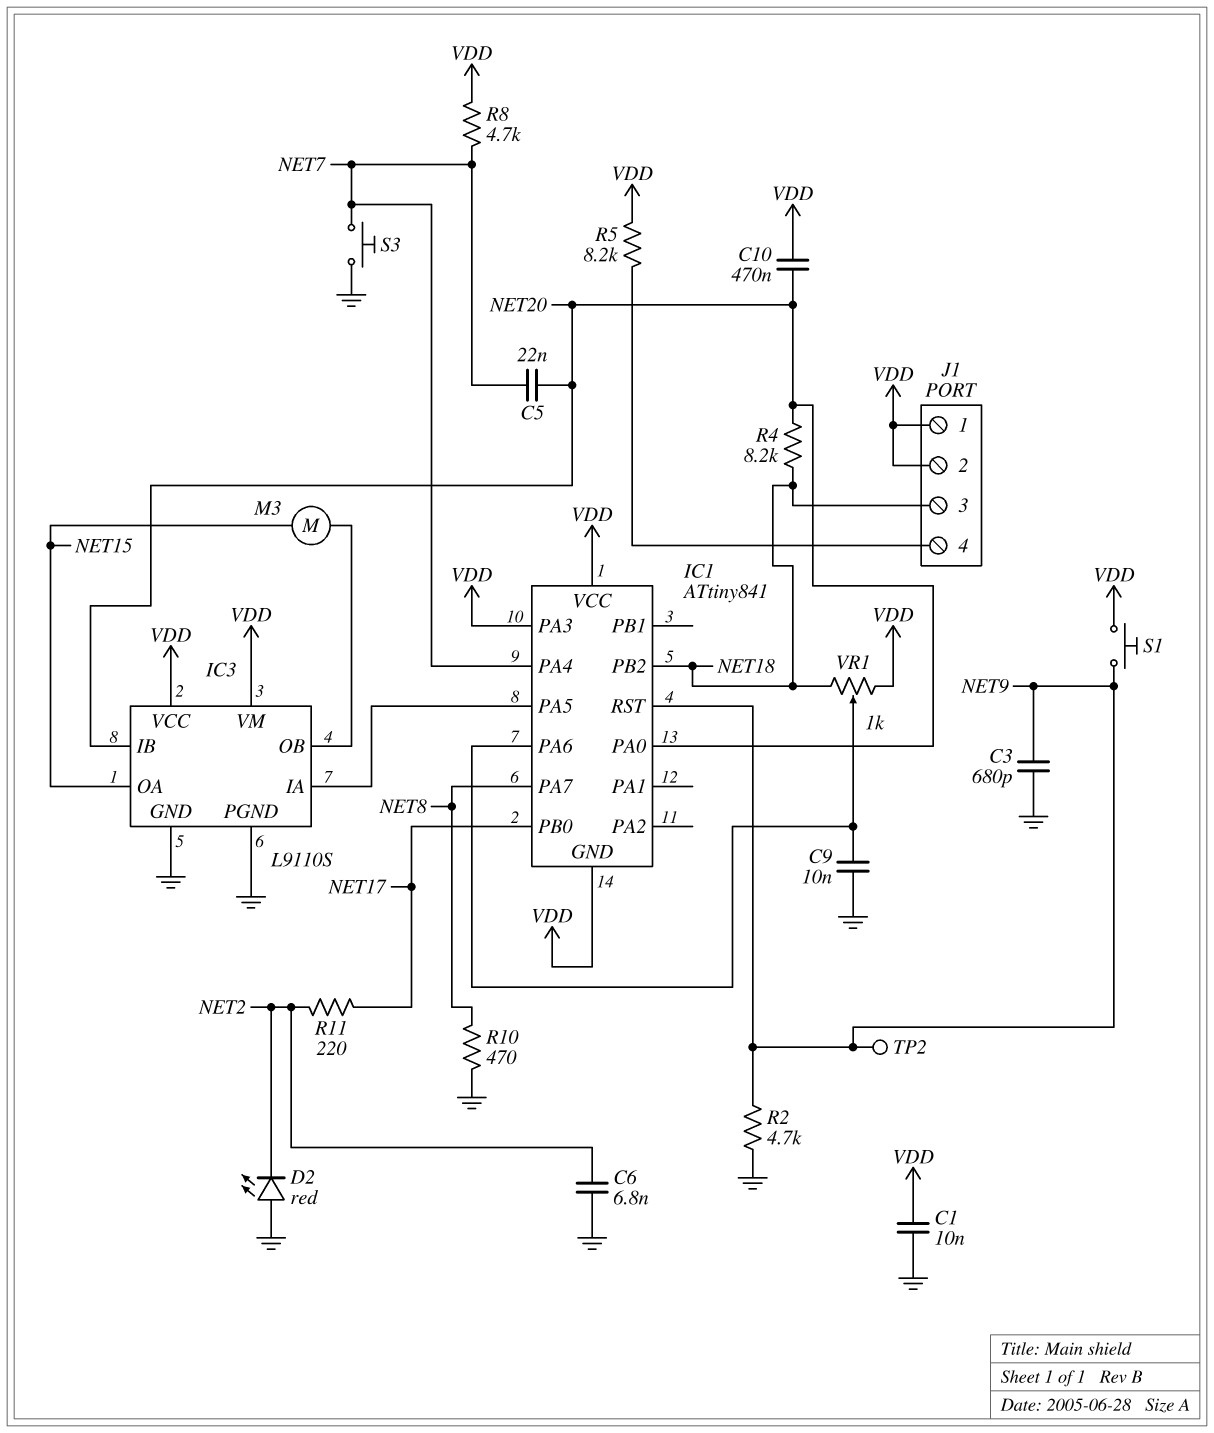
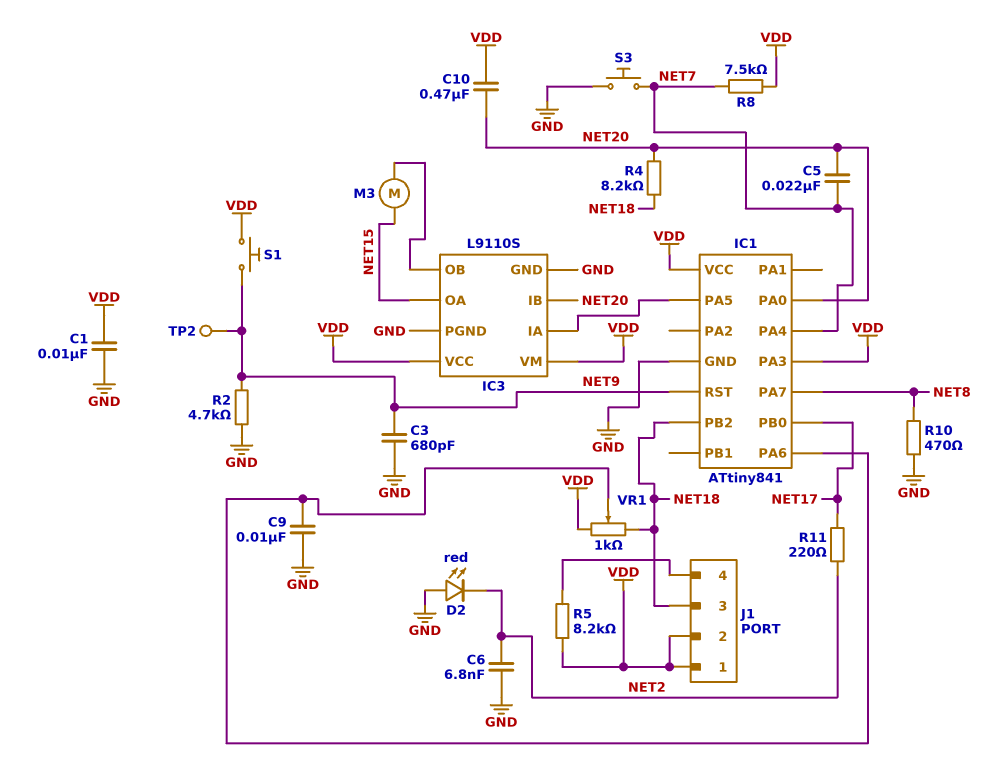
IC1 pin GND: VDD -> GND
R8: 4.7k (NET7, VDD) -> 7.5k (NET7, VDD)

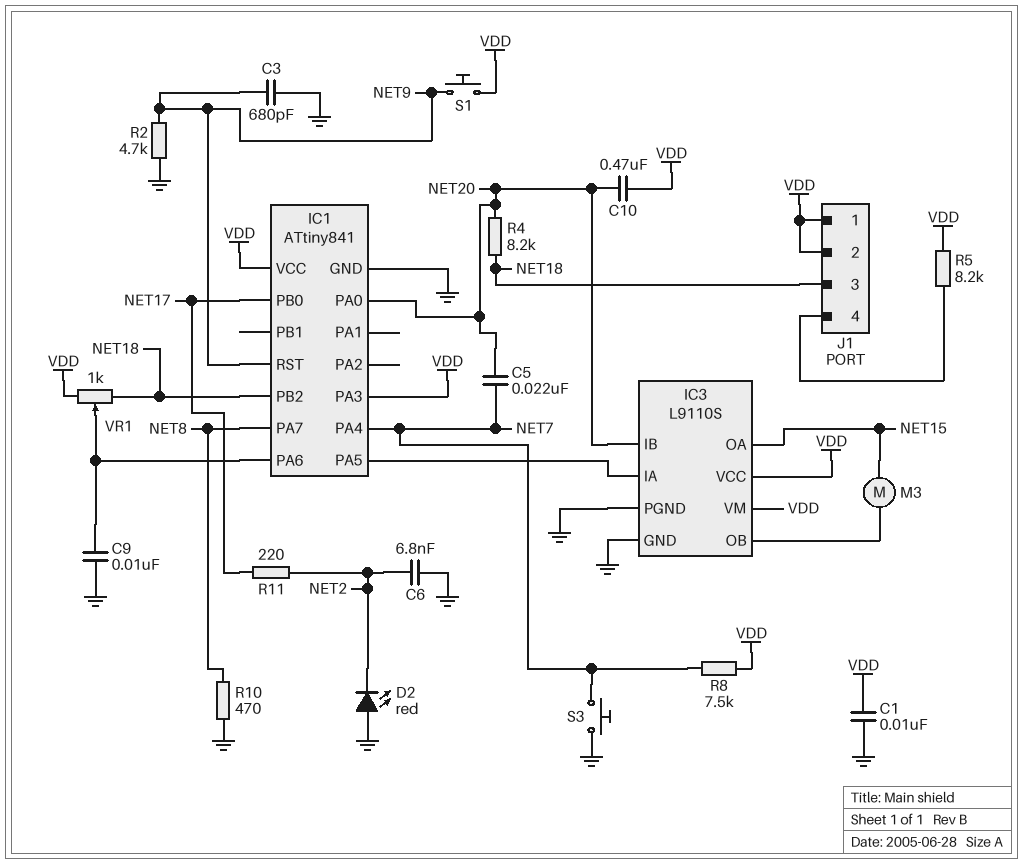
TP2: test point (NET9) -> none

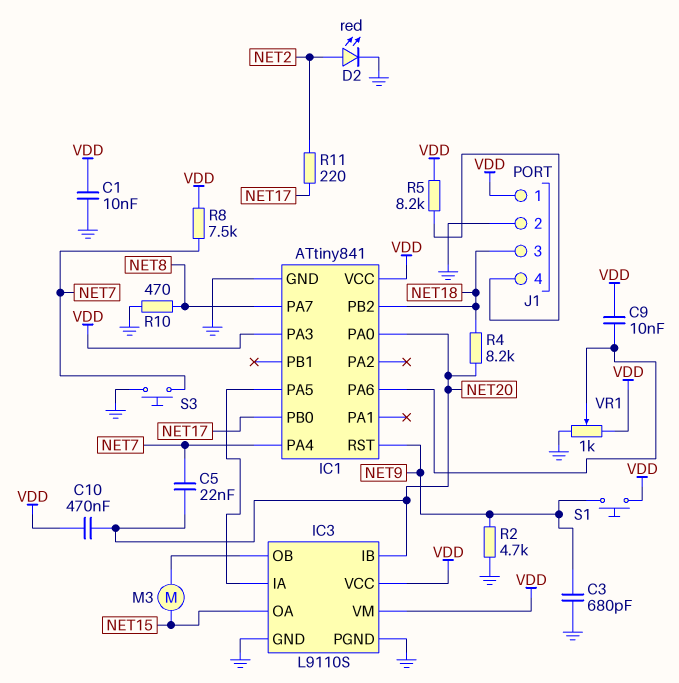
C6: 6.8nF (GND, NET2) -> none
C9: 10nF (GND, IC1/PA6) -> 10nF (IC1/PA6, VDD)
D2: LED red (A GND, K NET2) -> LED red (A NET2, K GND)
J1 pin 2: VDD -> GND
VR1: 1k (NET18, VDD, wiper IC1/PA6) -> 1k (GND, VDD, wiper IC1/PA6)

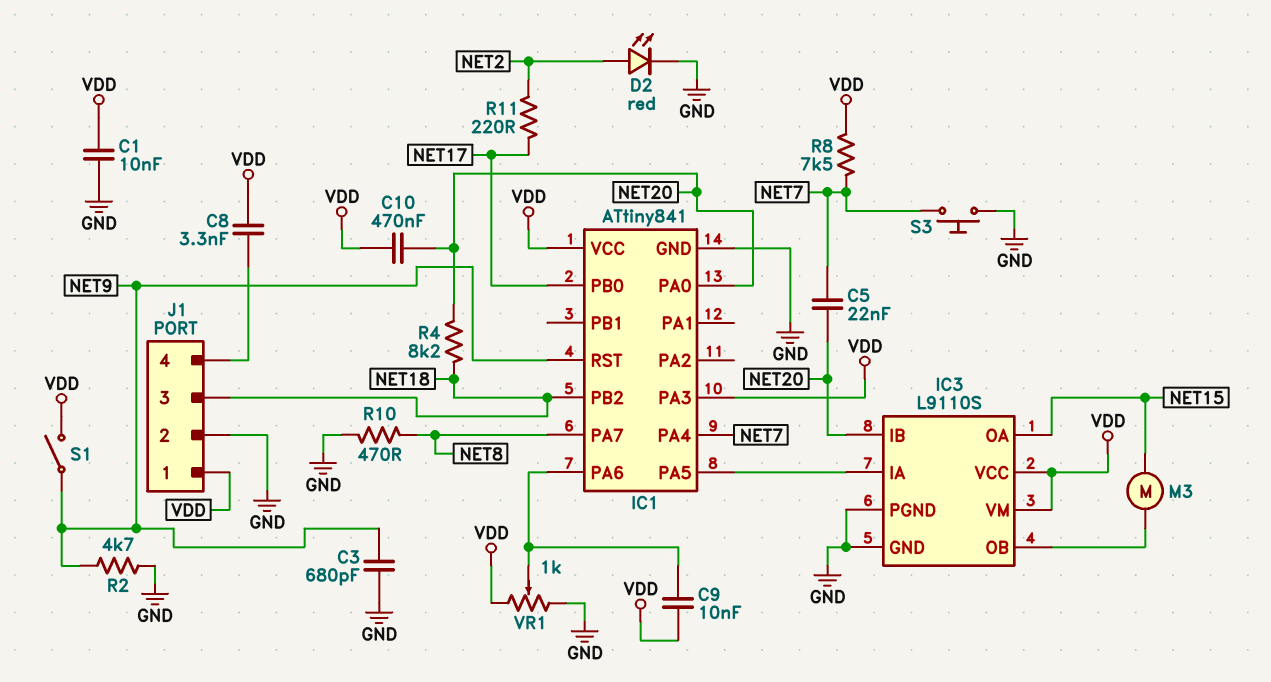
C8: none -> 3.3nF (J1/4, VDD)
R5: 8.2k (J1/4, VDD) -> none
S1: button (NET9, VDD) -> switch (NET9, VDD)

